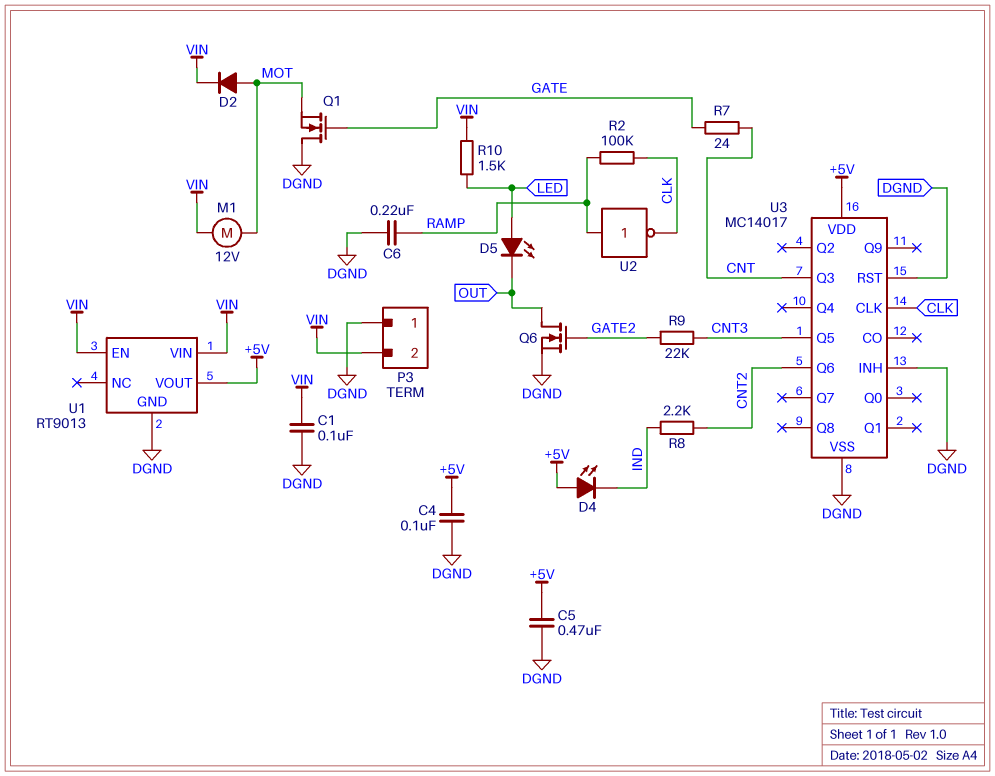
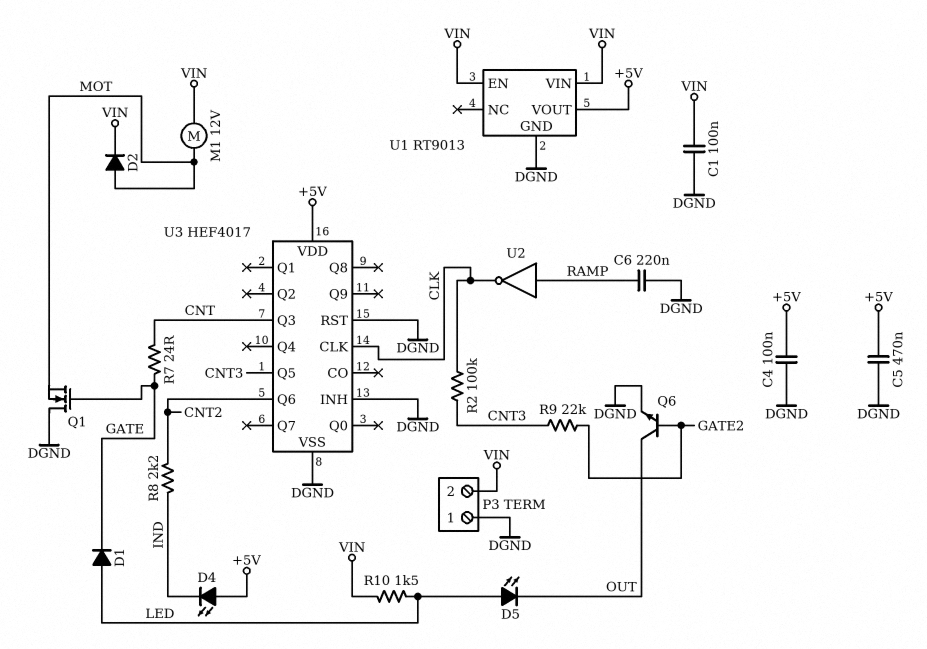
D1: none -> diode (A LED, K GATE)
Q6: NMOS (G GATE2, D OUT, S DGND) -> NPN (B GATE2, C OUT, E DGND)
R2: 100k (CLK, RAMP) -> 100k (CLK, CNT3)
U3: MC14017 -> HEF4017

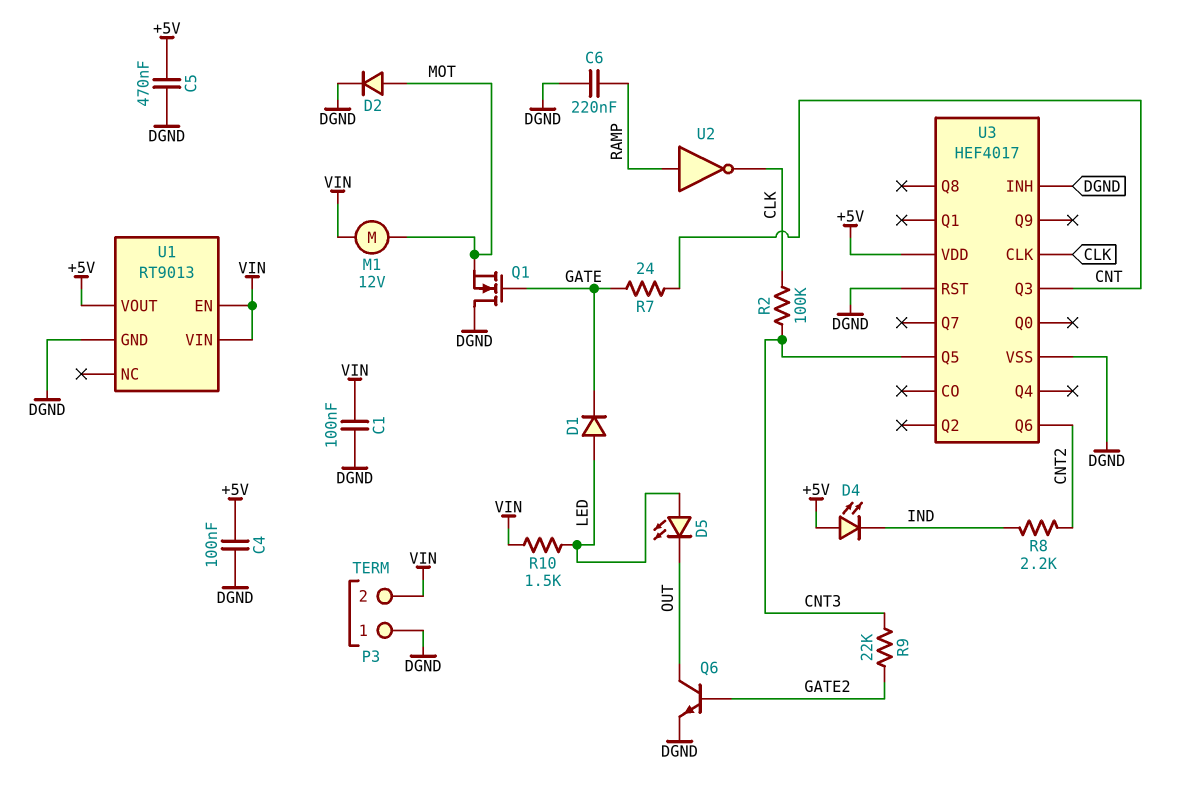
D2: diode (A MOT, K VIN) -> diode (A MOT, K DGND)

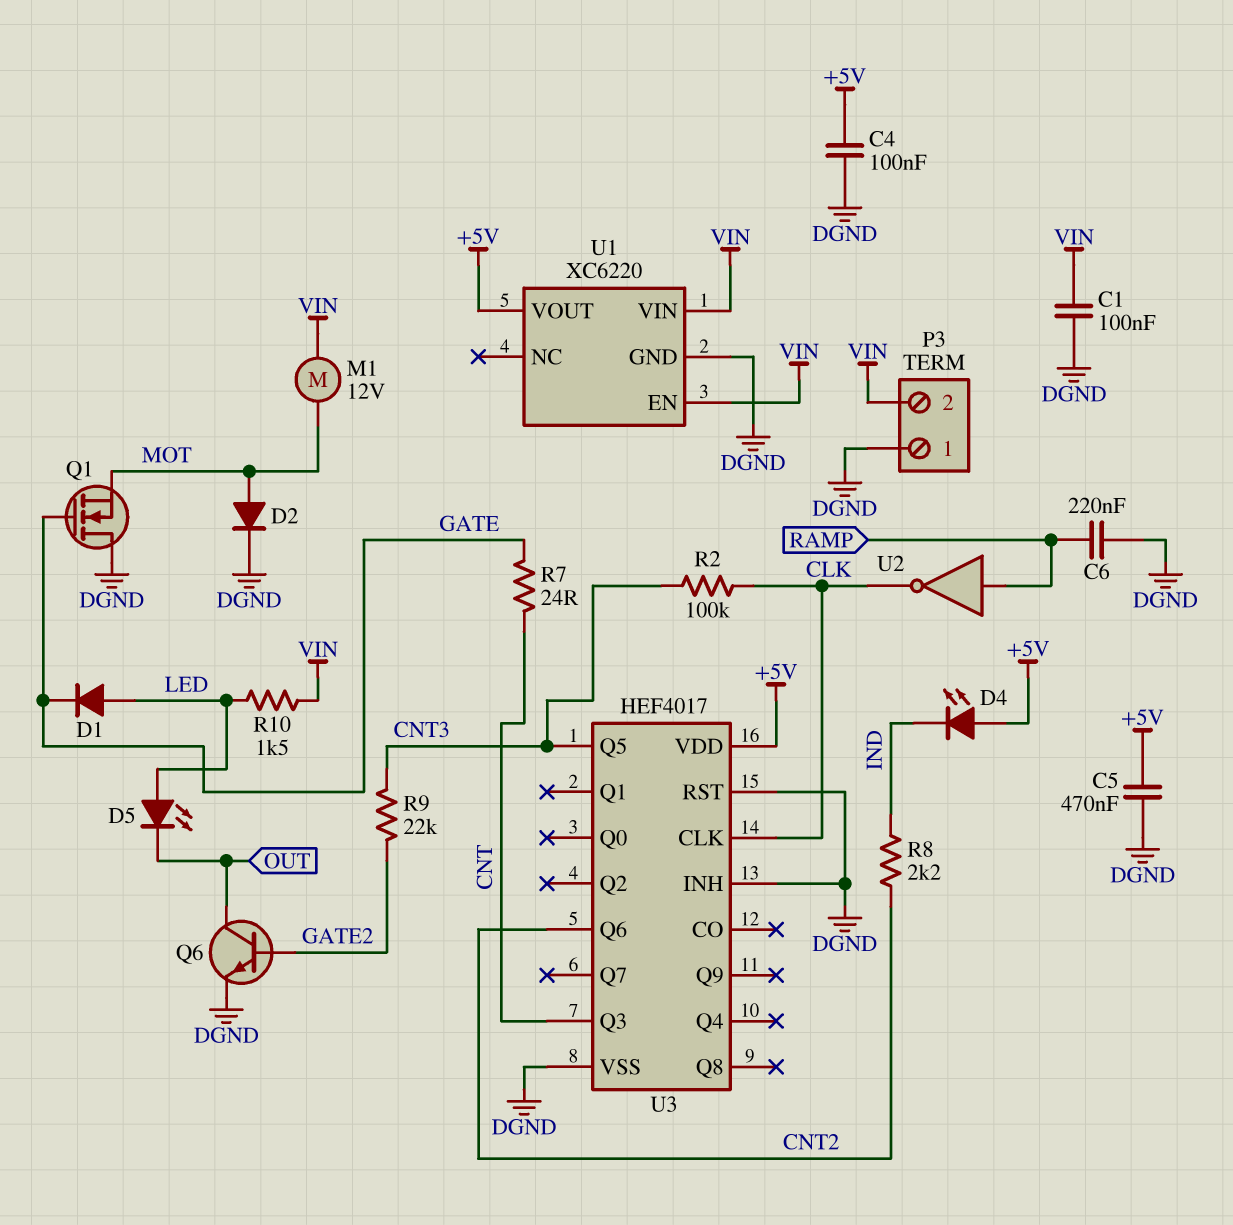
U1: RT9013 -> XC6220

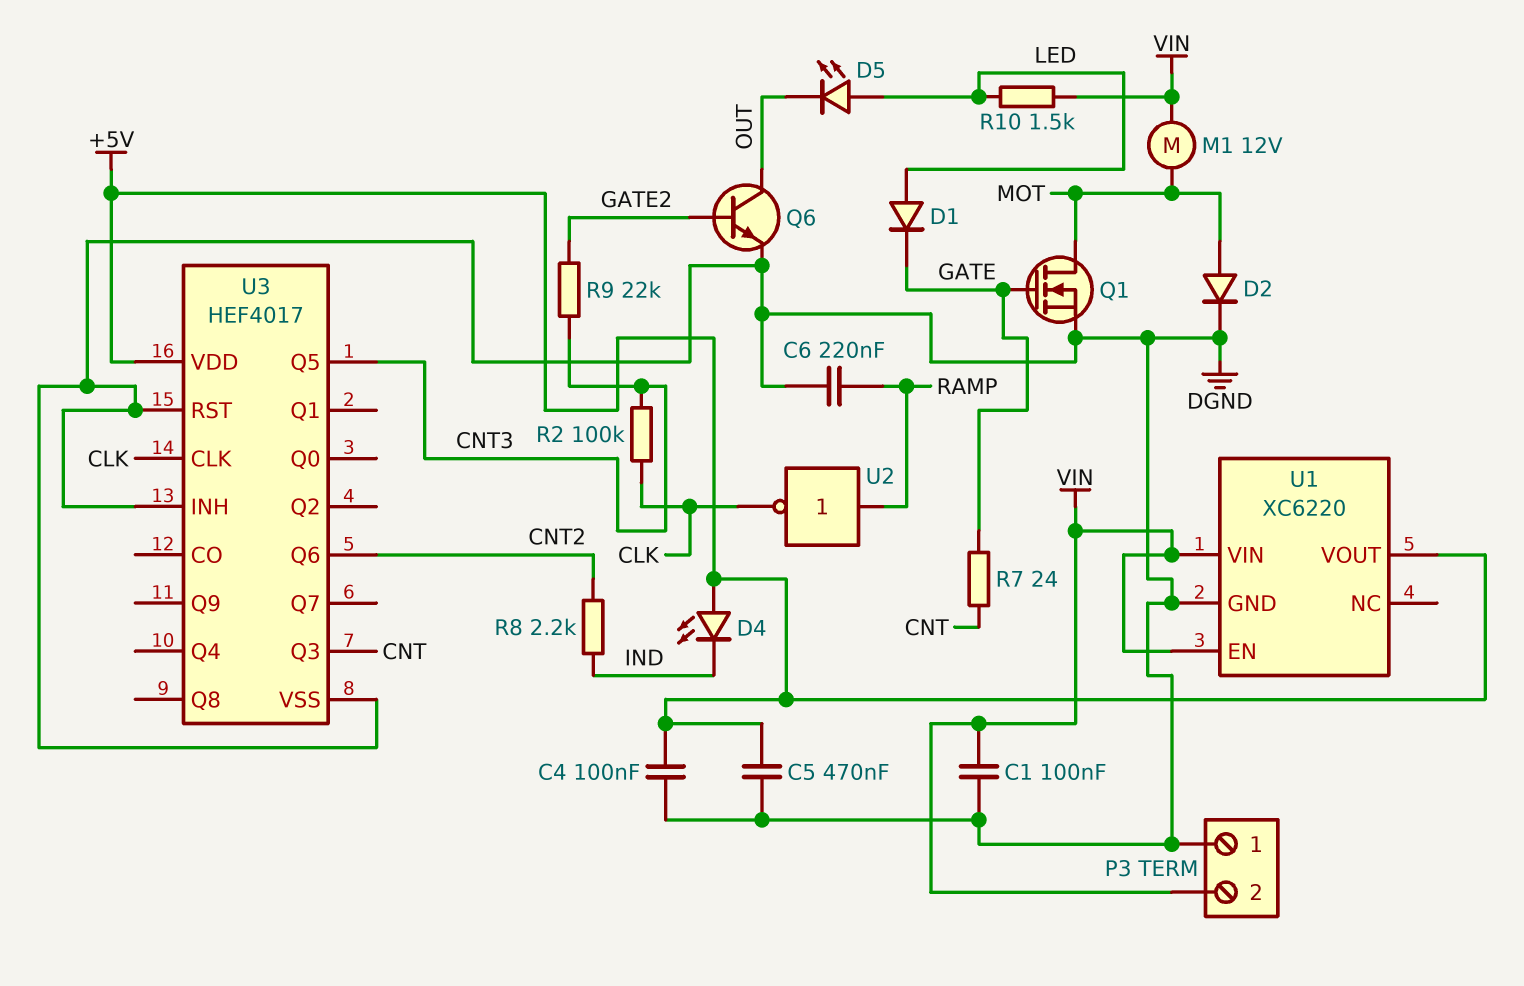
Q1: NMOS (G GATE, D DGND, S MOT) -> NMOS (G GATE, D MOT, S DGND)

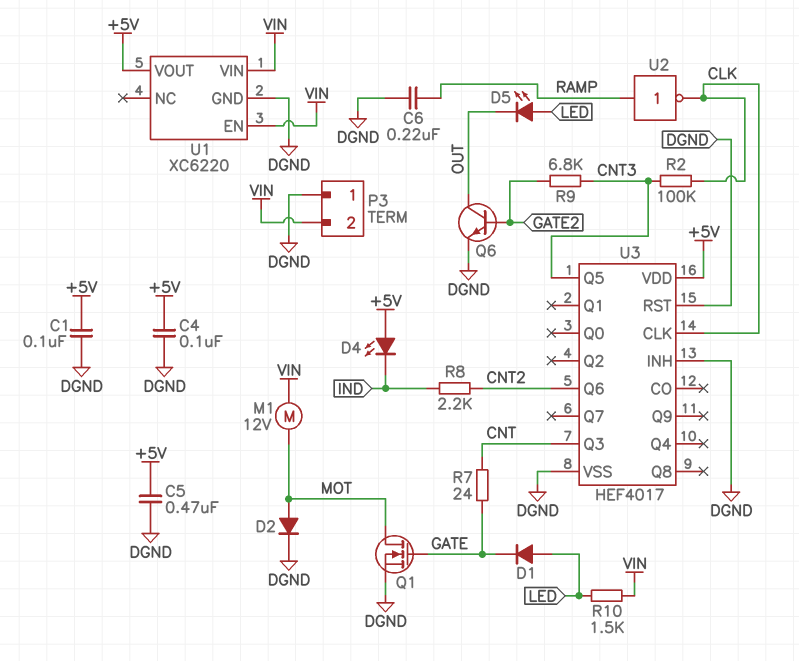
C1: 100nF (DGND, VIN) -> 100nF (+5V, DGND)
R9: 22k (CNT3, GATE2) -> 6.8k (CNT3, GATE2)

